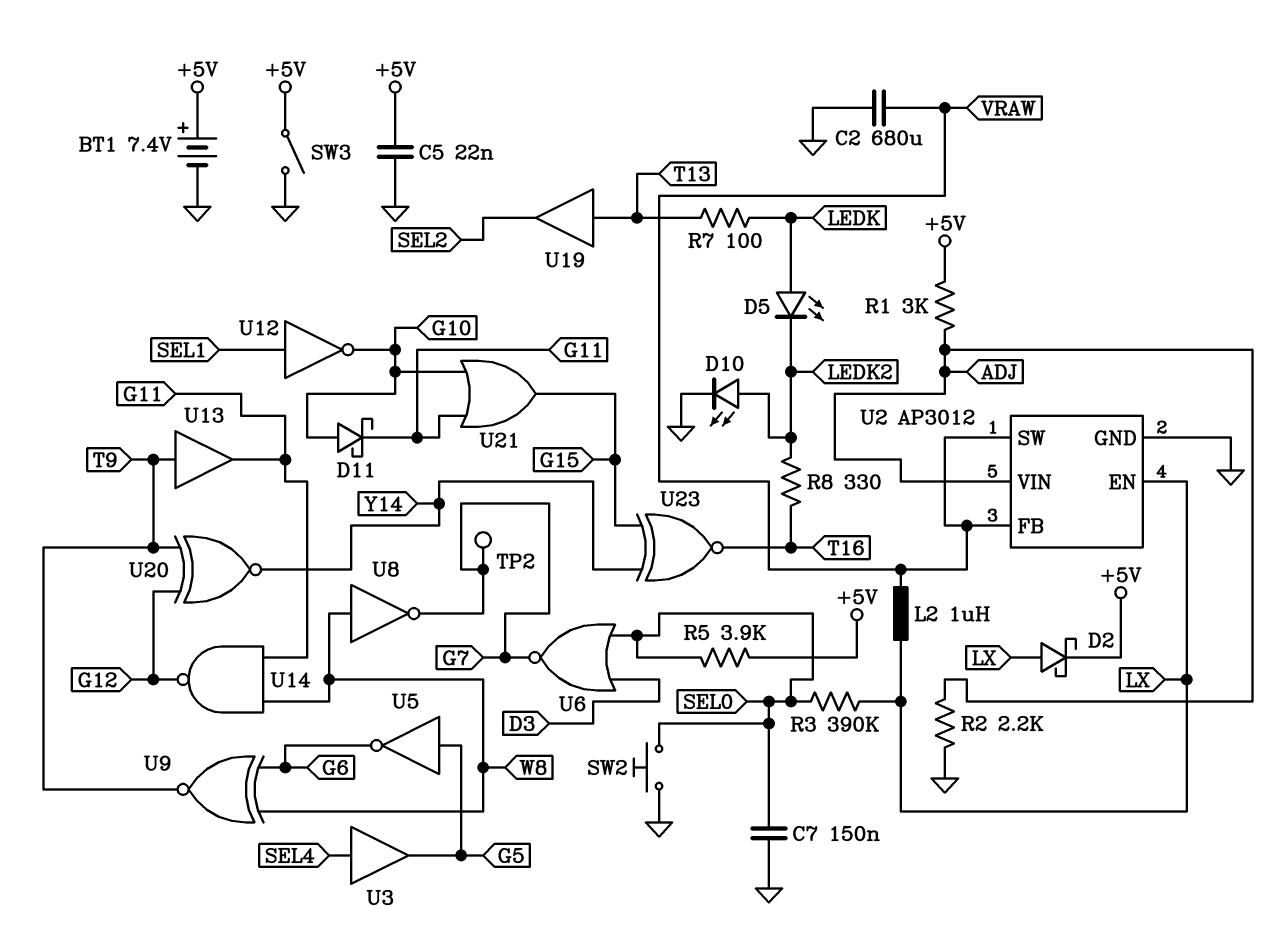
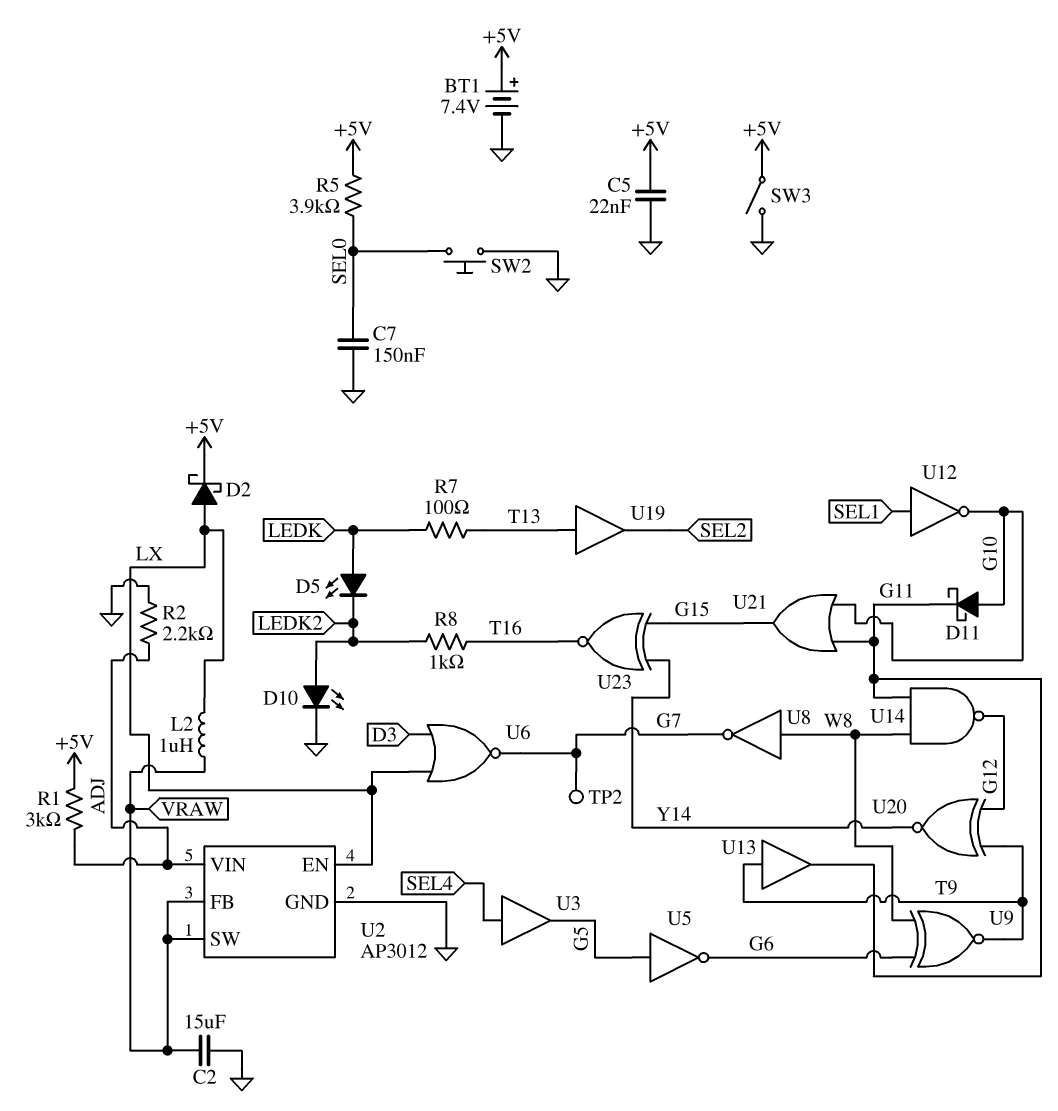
C2: 680uF (GND, VRAW) -> 15uF (GND, VRAW)
R3: 390k (LX, SEL0) -> none
R8: 330 (LEDK2, T16) -> 1k (LEDK2, T16)
U6: NOR (in D3, in SEL0, out G7) -> NOR (in D3, in LX, out G7)

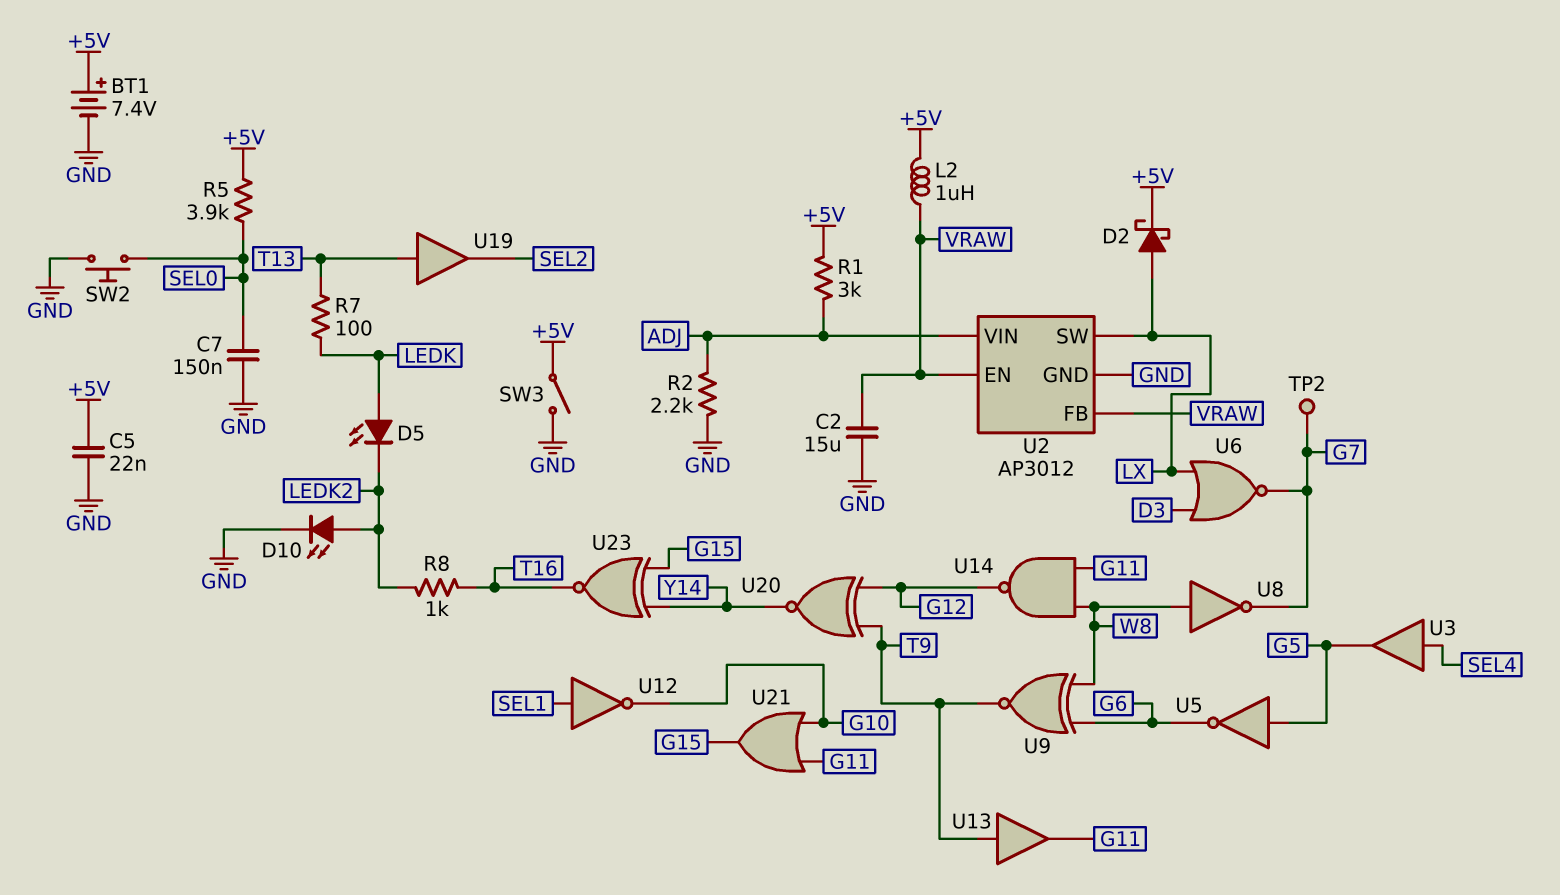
D11: schottky (A G10, K G11) -> none
L2: 1uH (LX, VRAW) -> 1uH (+5V, VRAW)
U2 pin EN: LX -> VRAW
U2 pin SW: VRAW -> LX

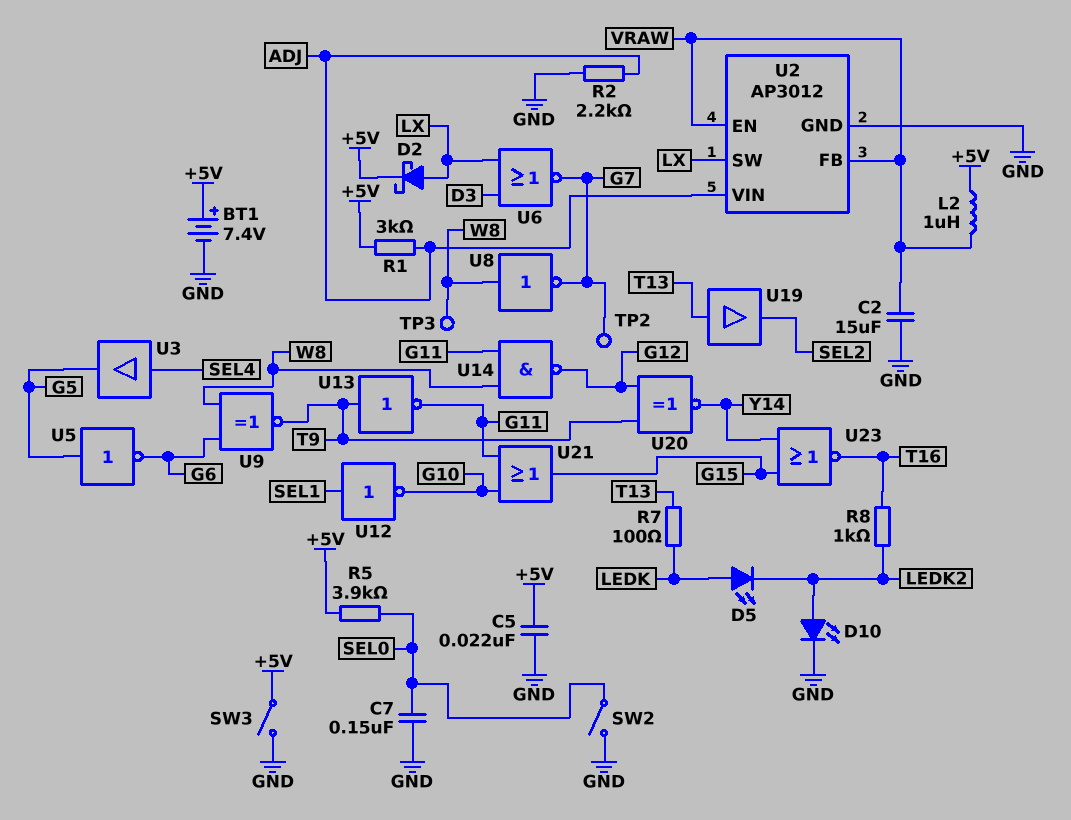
SW2: button (GND, SEL0) -> switch (GND, SEL0)
TP3: none -> test point (W8)
U13: buffer (in T9, out G11) -> NOT (in T9, out G11)
U23: XNOR (in G15, in Y14, out T16) -> NOR (in G15, in Y14, out T16)

